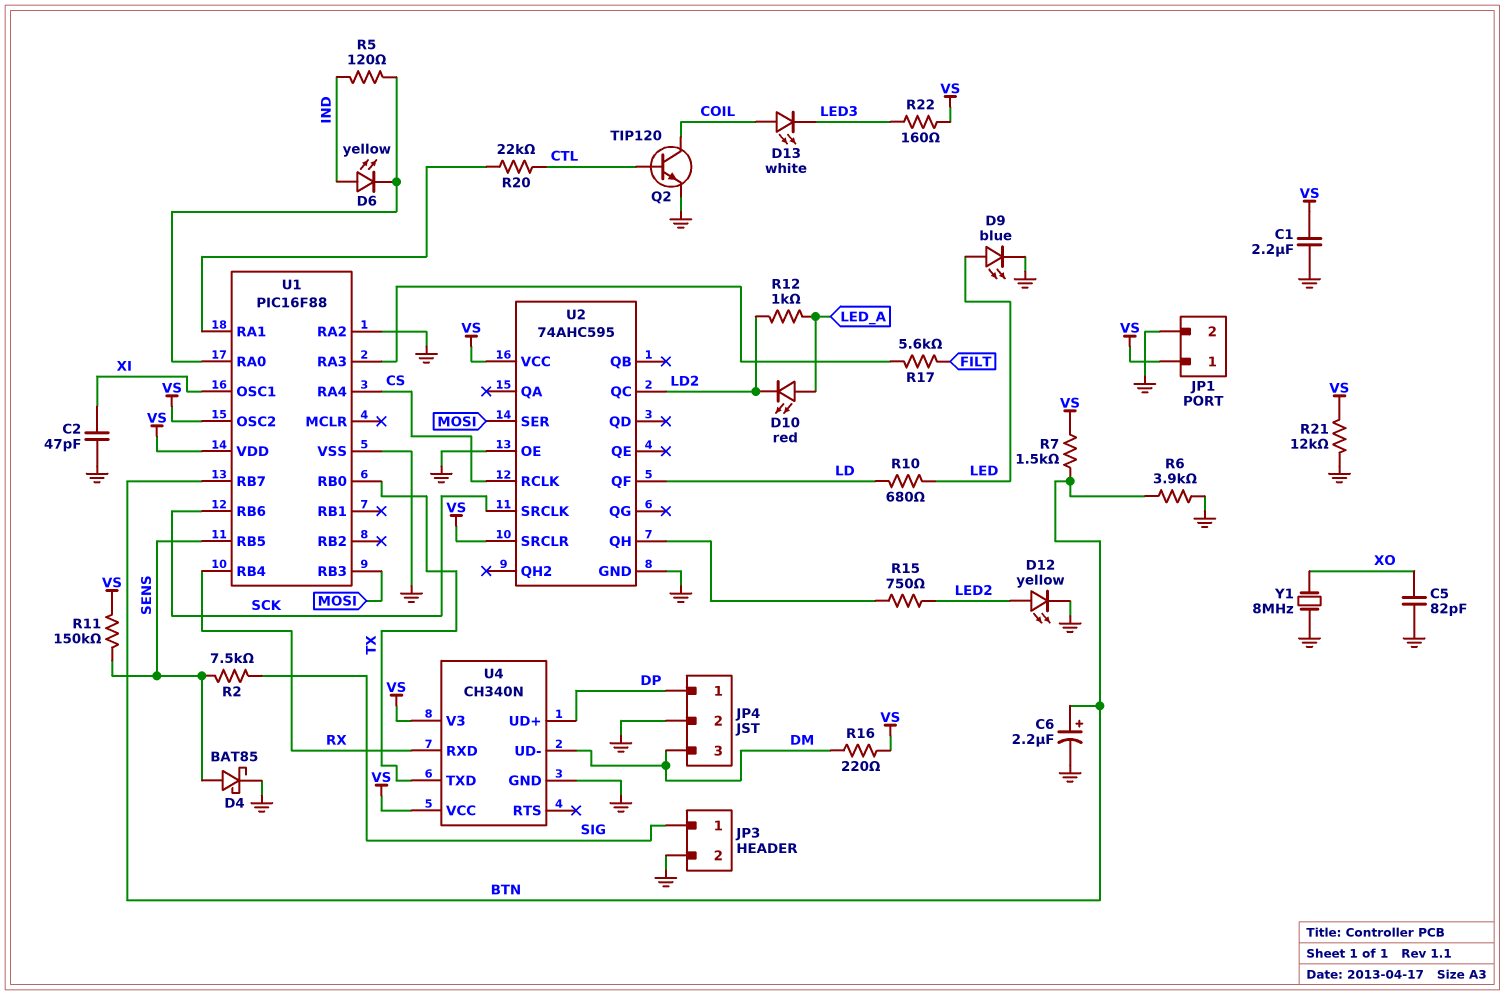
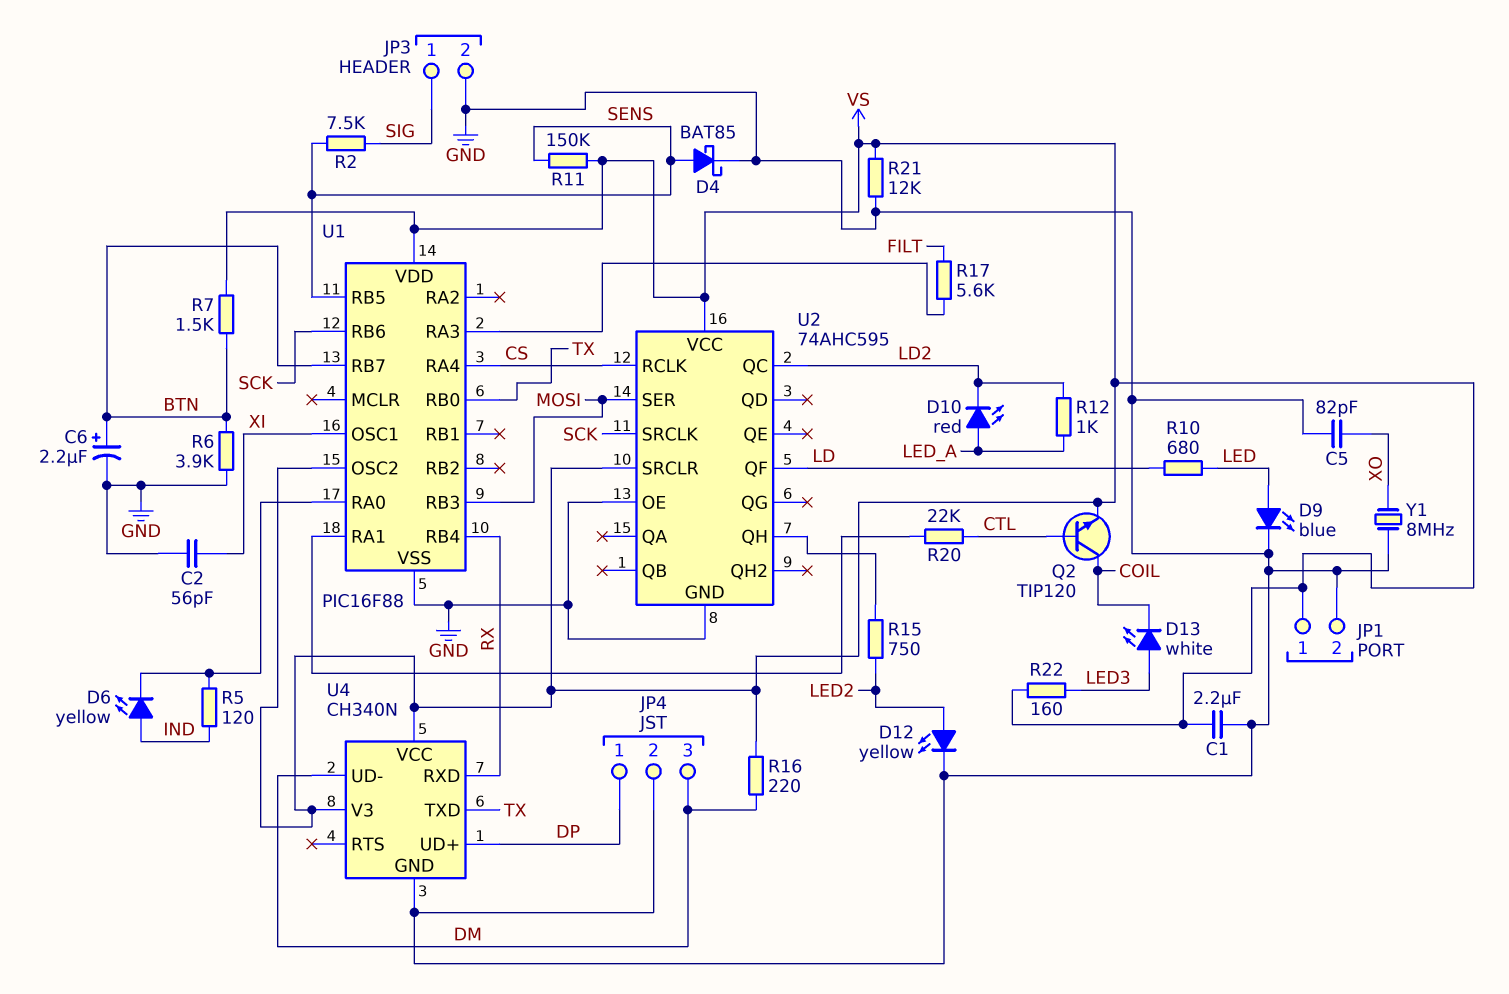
C2: 47pF (GND, XI) -> 56pF (GND, XI)
D13: LED white (A COIL, K LED3) -> LED white (A LED3, K COIL)
Q2: NPN TIP120 (B CTL, C COIL, E GND) -> NPN TIP120 (B CTL, C COIL, E VS)
U1 pin RA2: GND -> none

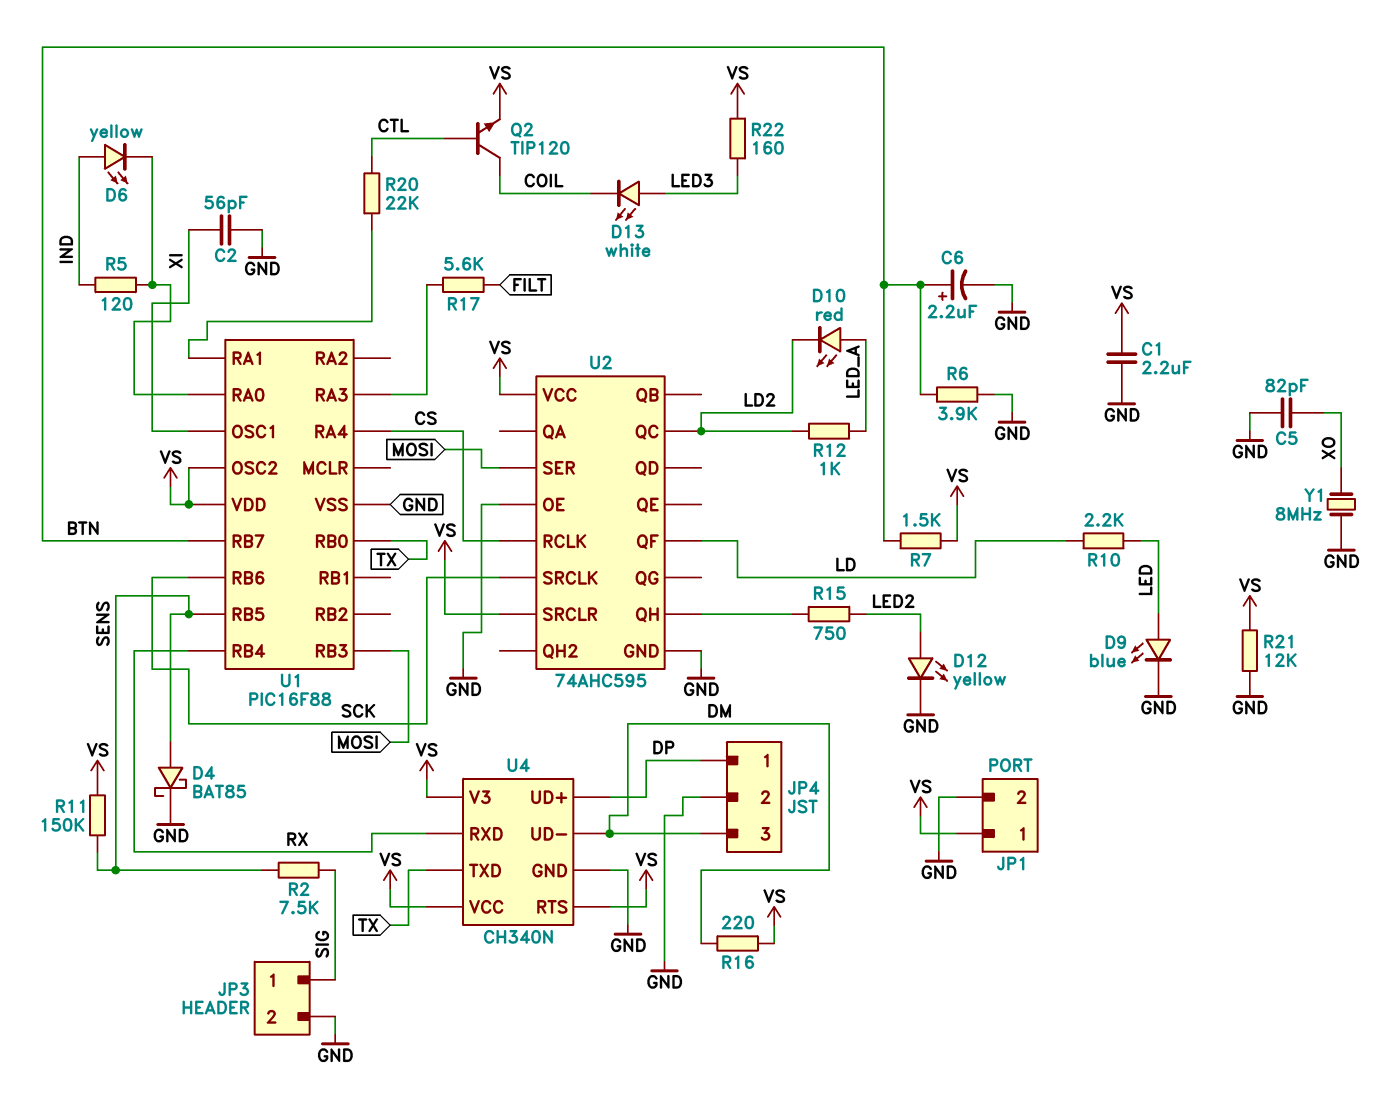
R10: 680 (LD, LED) -> 2.2k (LD, LED)
U4 pin RTS: none -> VS

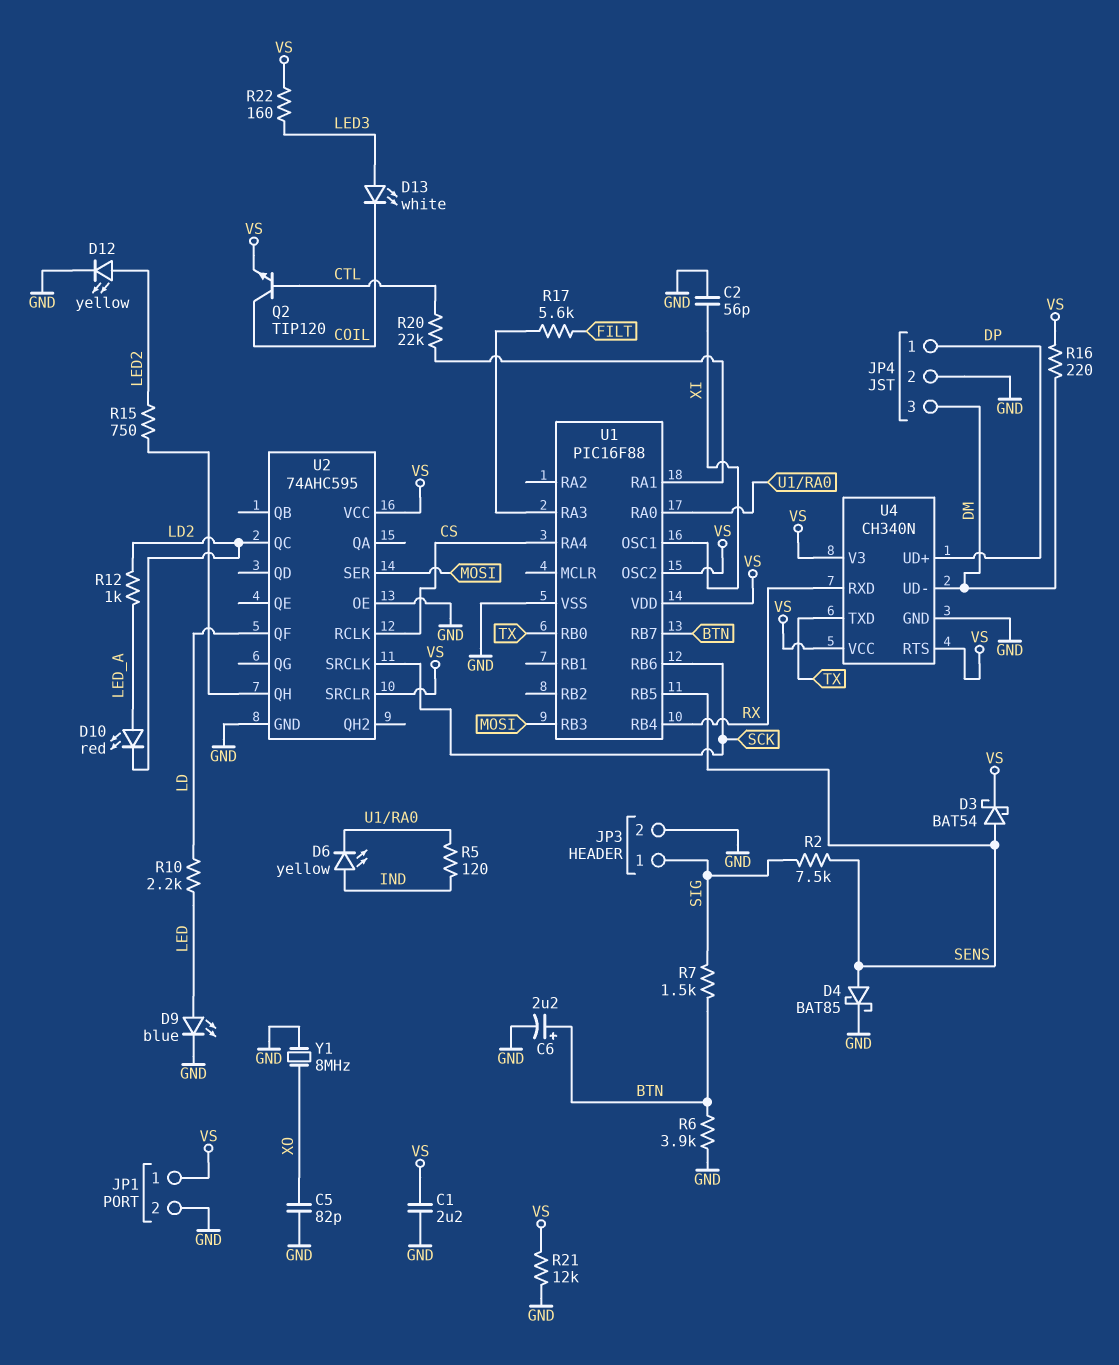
D3: none -> schottky BAT54 (A SENS, K VS)
R7: 1.5k (BTN, VS) -> 1.5k (BTN, SIG)
R11: 150k (SENS, VS) -> none

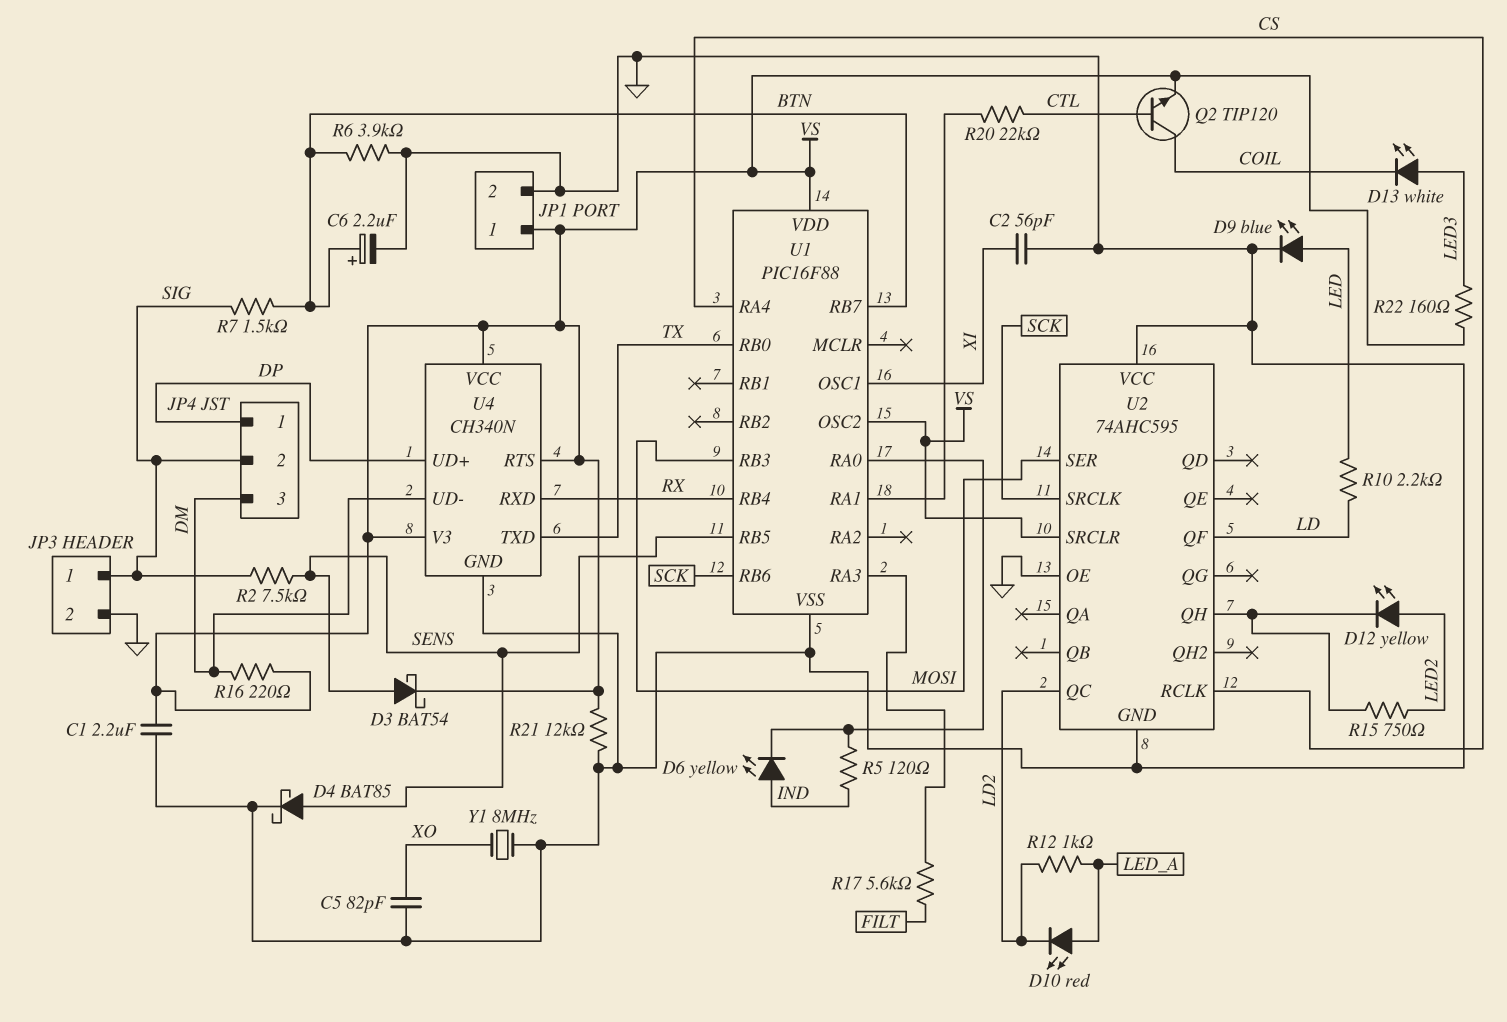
D12: LED yellow (A LED2, K GND) -> LED yellow (A LED2, K U2/QH)
JP4 pin 2: GND -> SIG
U2 pin VCC: VS -> GND

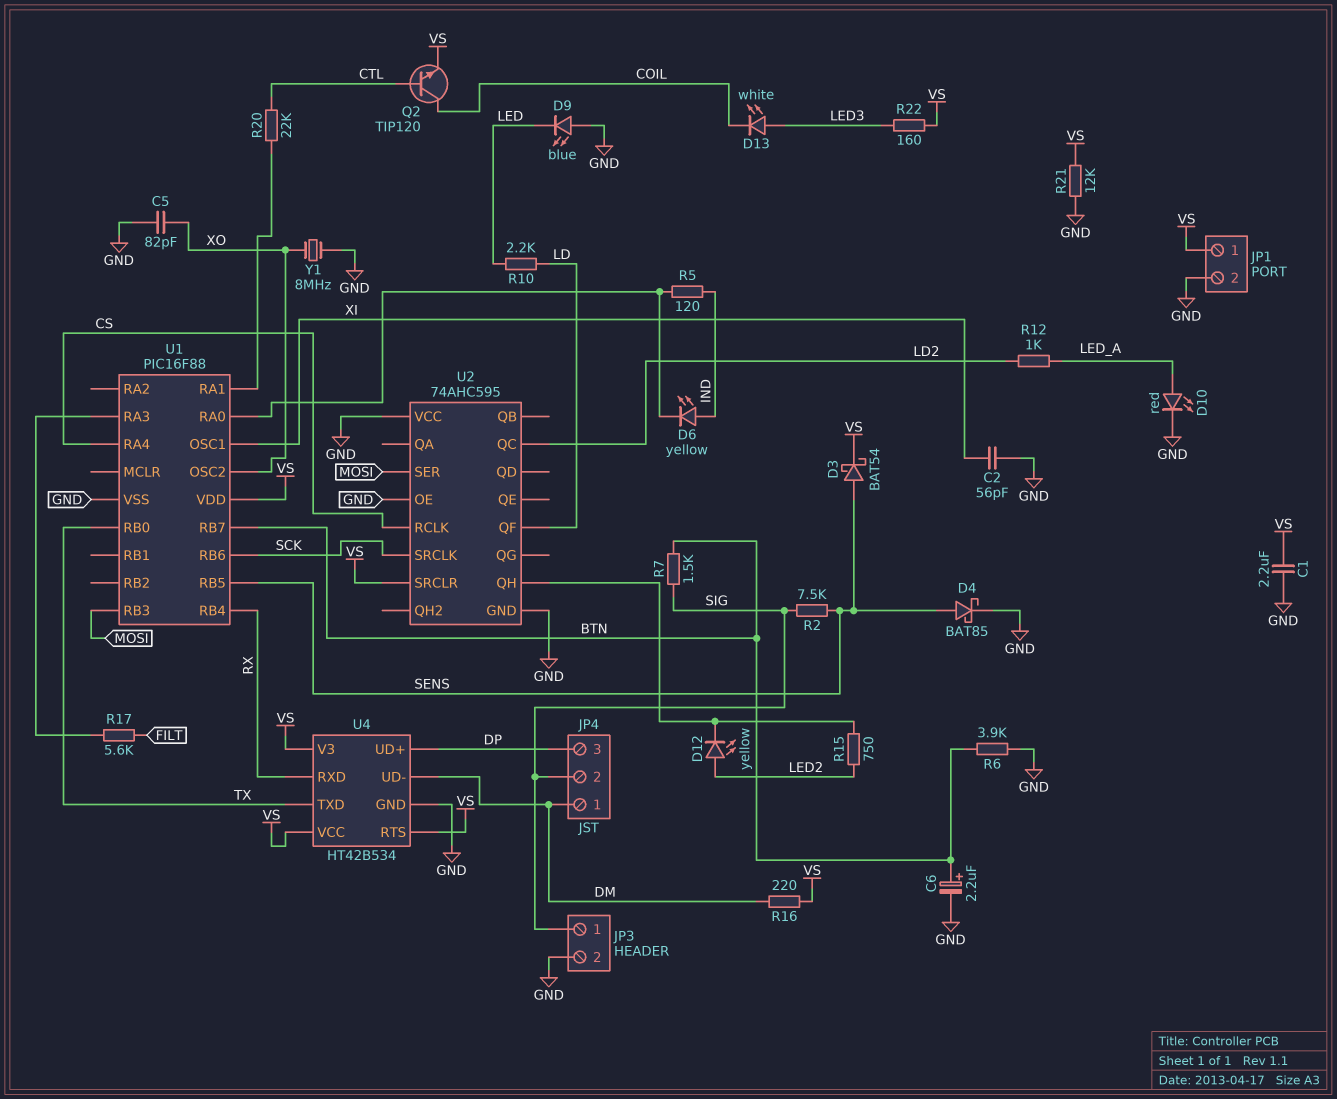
D9: LED blue (A LED, K GND) -> LED blue (A GND, K LED)
D10: LED red (A LED_A, K LD2) -> LED red (A LED_A, K GND)
JP4 pin 1: DP -> DM
JP4 pin 3: DM -> DP
U1 pin OSC2: VS -> XO
U4: CH340N -> HT42B534

